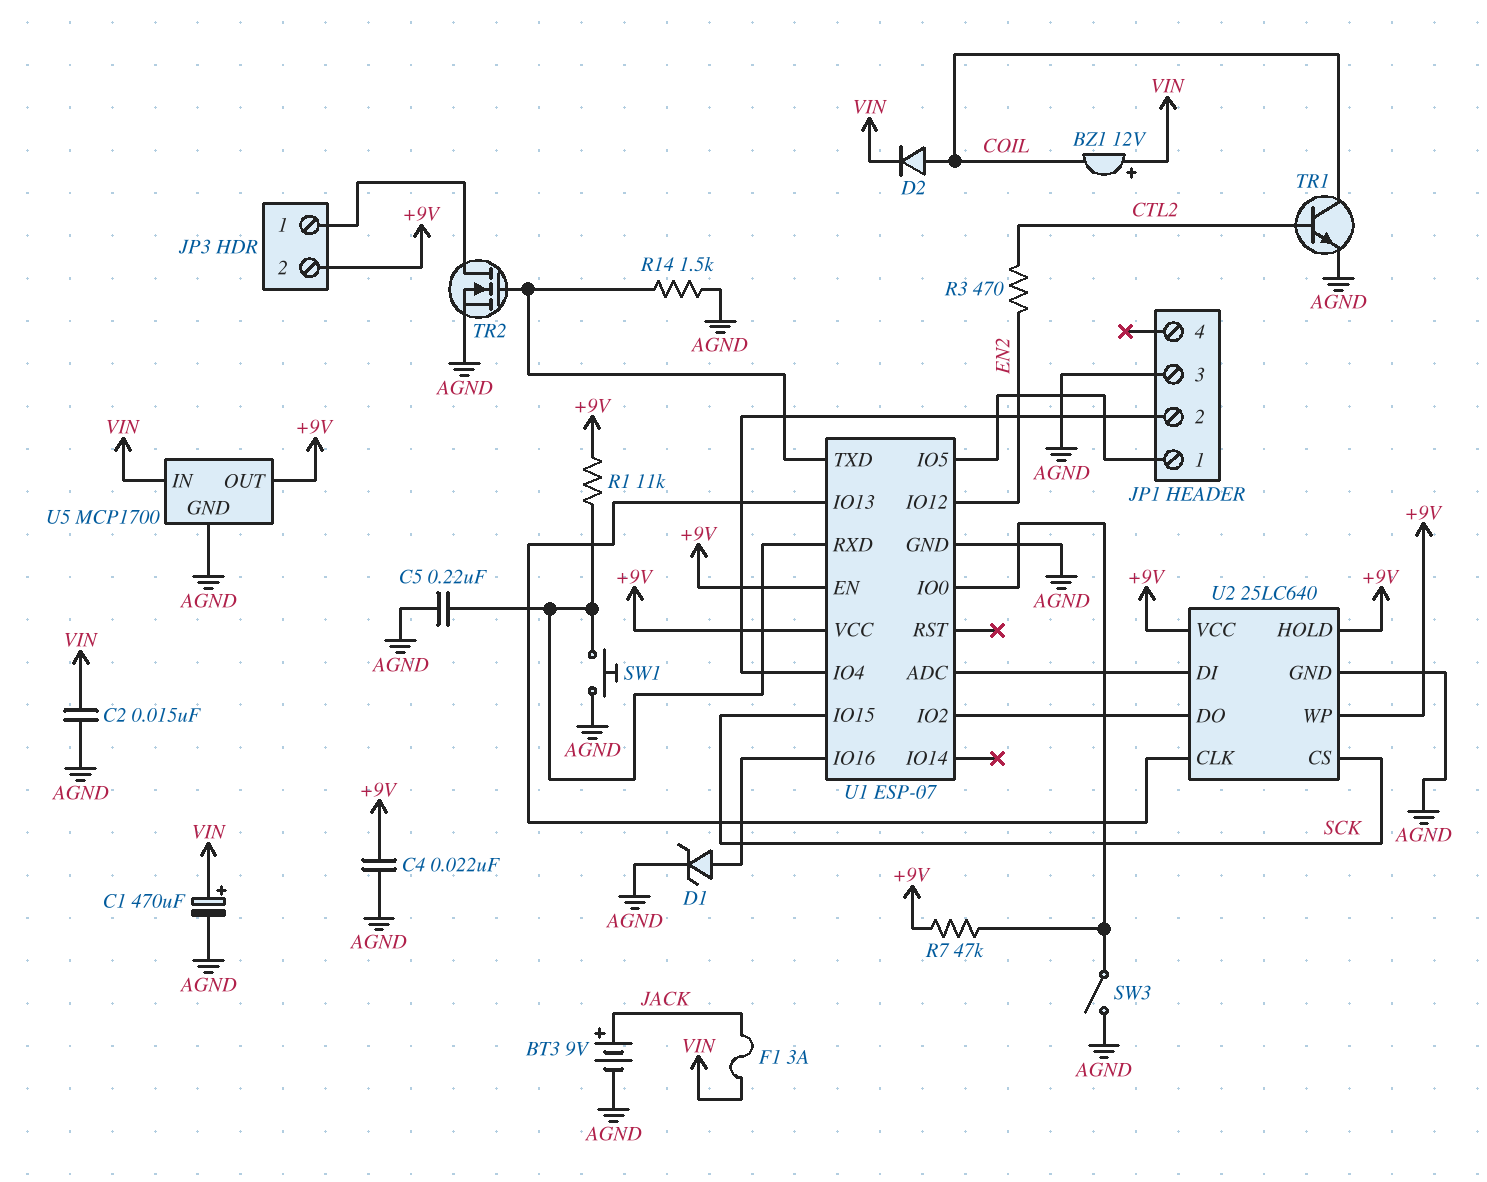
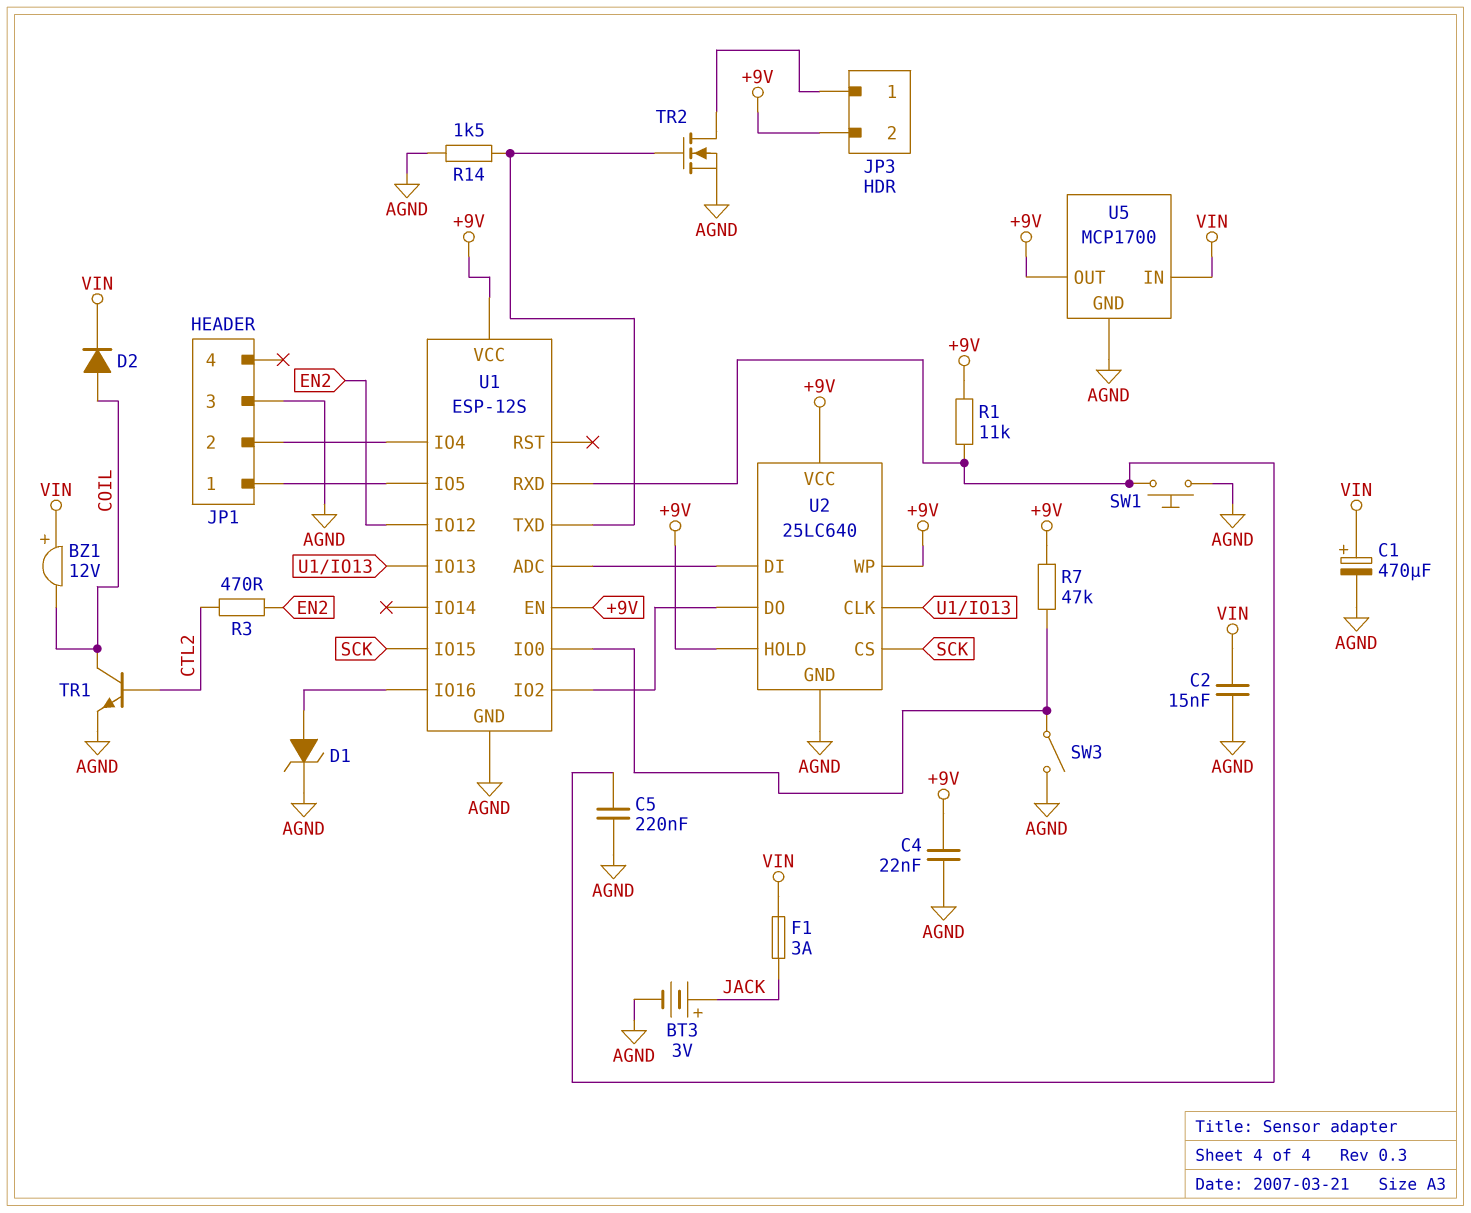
BT3: 9V (plus JACK, minus AGND) -> 3V (plus JACK, minus AGND)
U1: ESP-07 -> ESP-12S

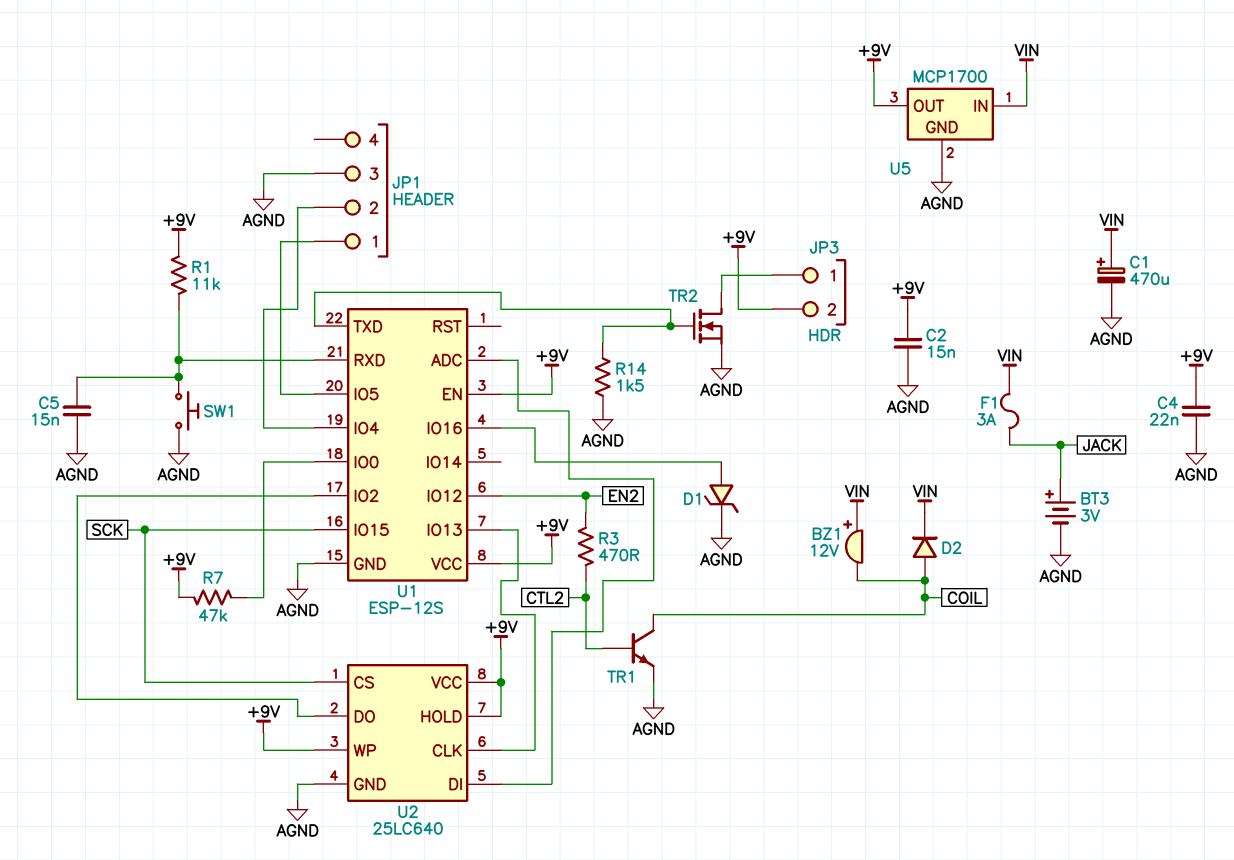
C2: 15nF (AGND, VIN) -> 15nF (+9V, AGND)
C5: 220nF (AGND, U1/RXD) -> 15nF (AGND, U1/RXD)
SW3: switch (AGND, U1/IO0) -> none

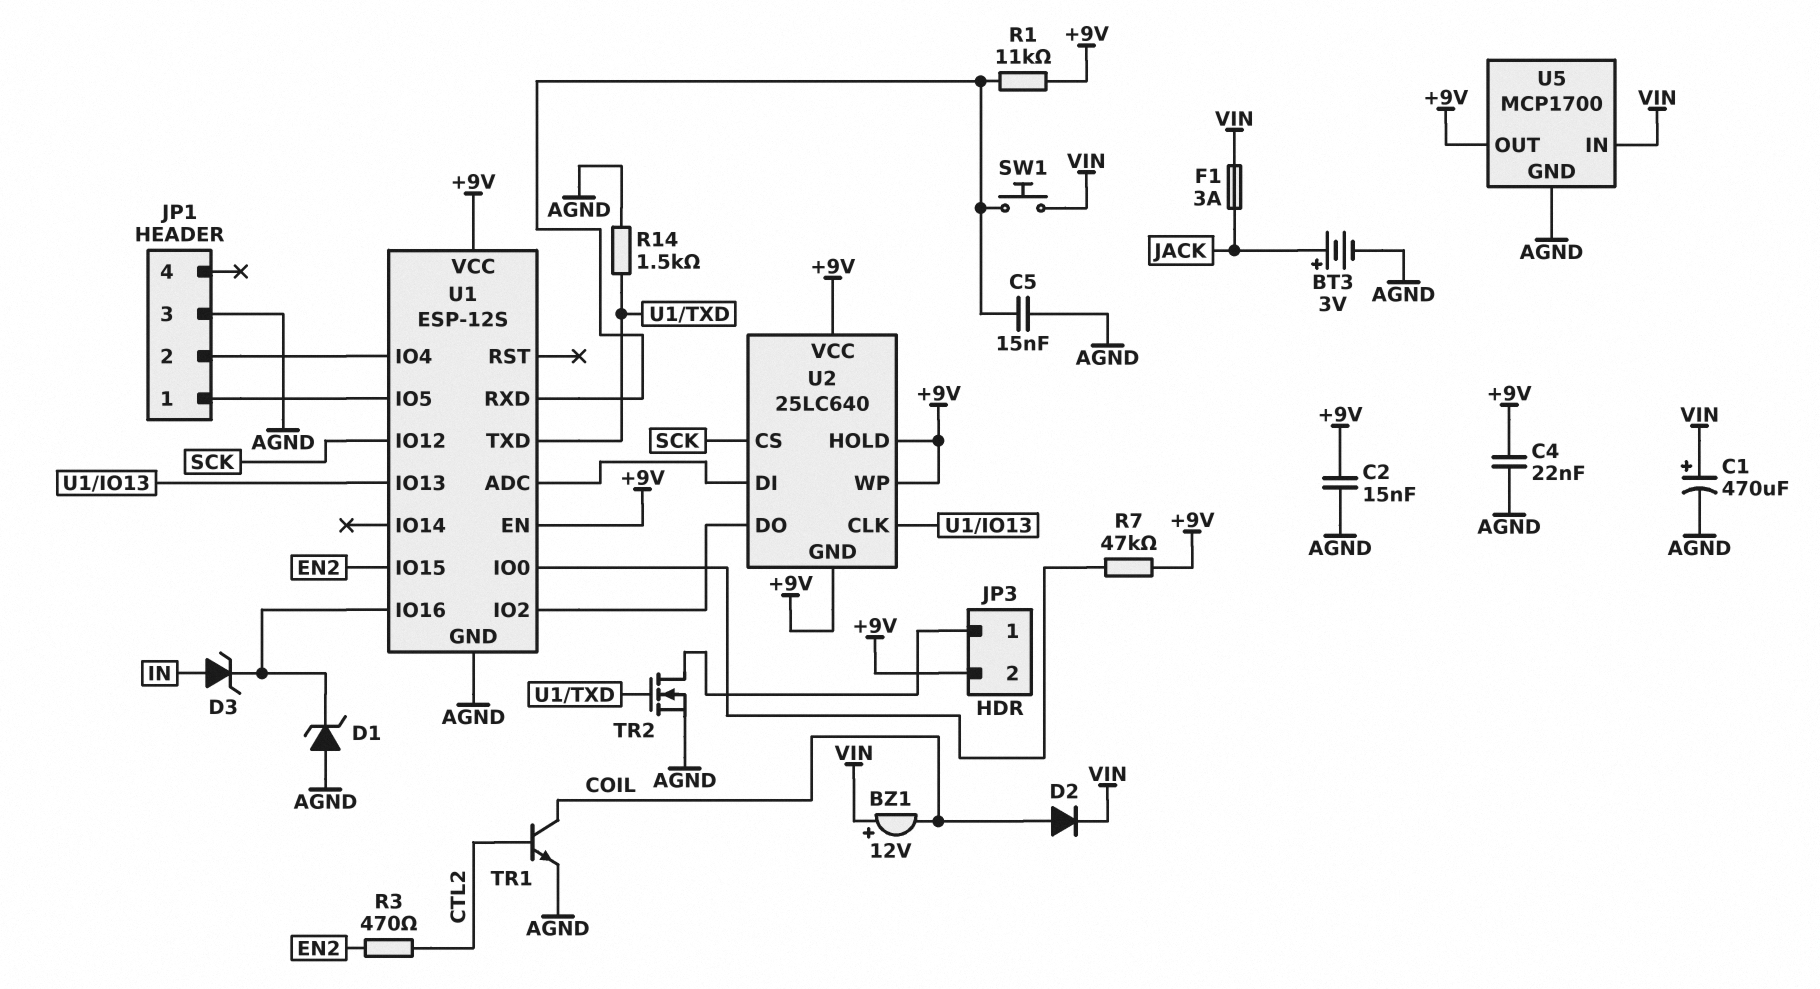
D1: zener (A U1/IO16, K AGND) -> zener (A AGND, K U1/IO16)
D3: none -> zener (A IN, K U1/IO16)
SW1: button (AGND, U1/RXD) -> button (U1/RXD, VIN)
U1 pin IO12: EN2 -> SCK
U1 pin IO15: SCK -> EN2
U2 pin GND: AGND -> +9V

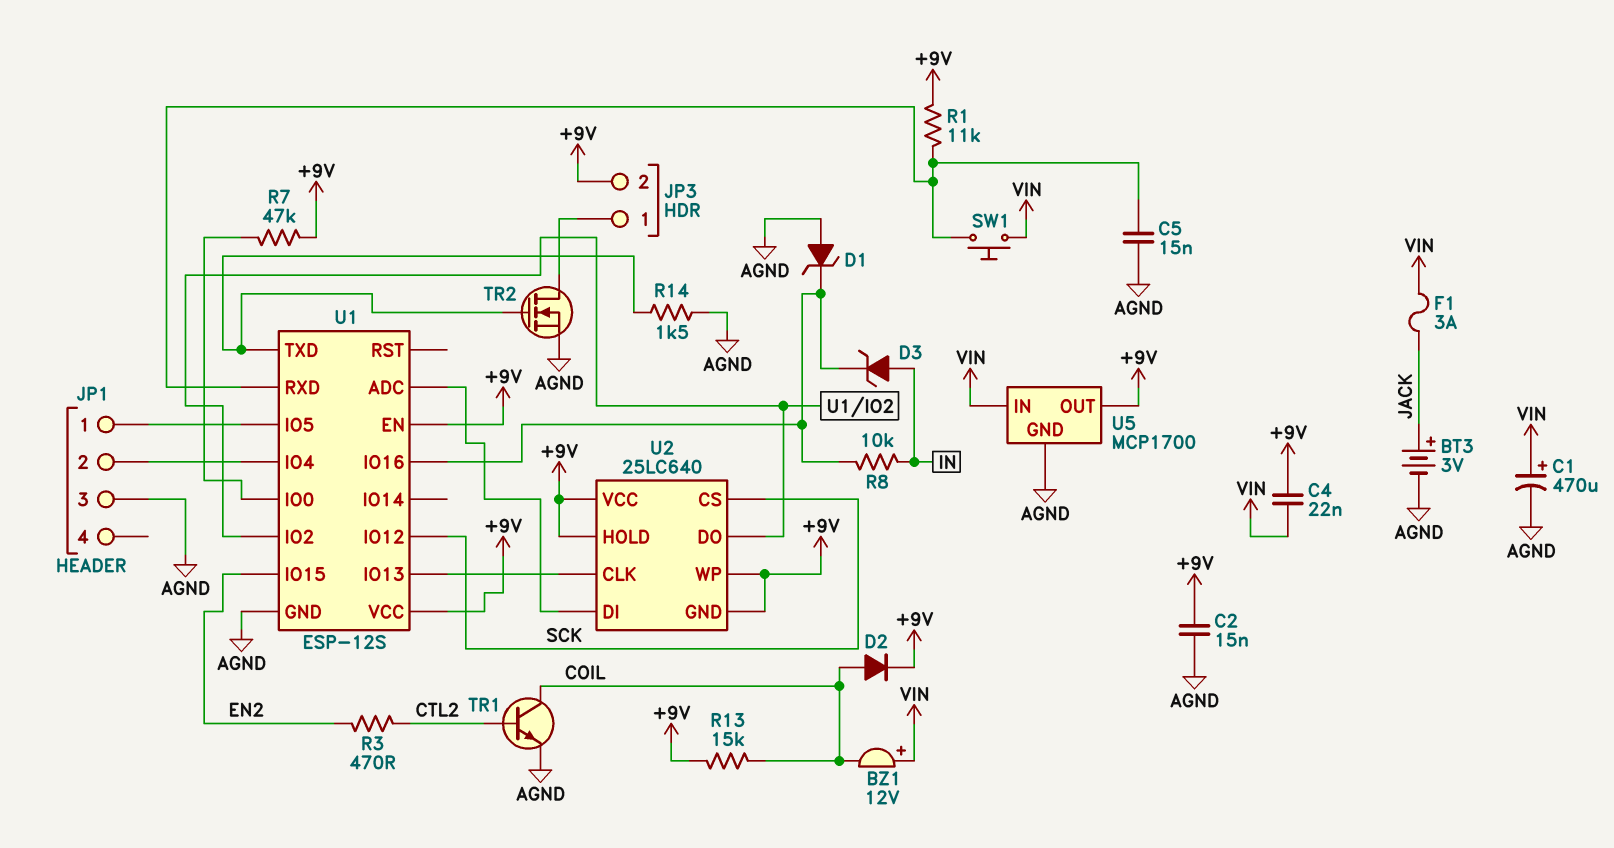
C4: 22nF (+9V, AGND) -> 22nF (+9V, VIN)
D2: diode (A COIL, K VIN) -> diode (A COIL, K +9V)
R8: none -> 10k (IN, U1/IO16)
R13: none -> 15k (+9V, COIL)

